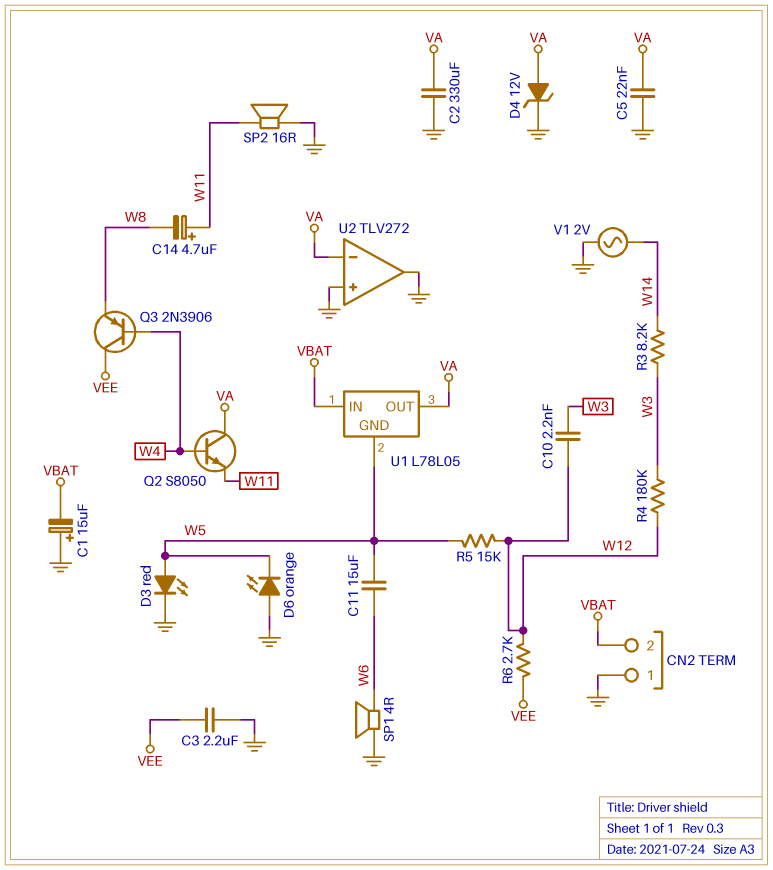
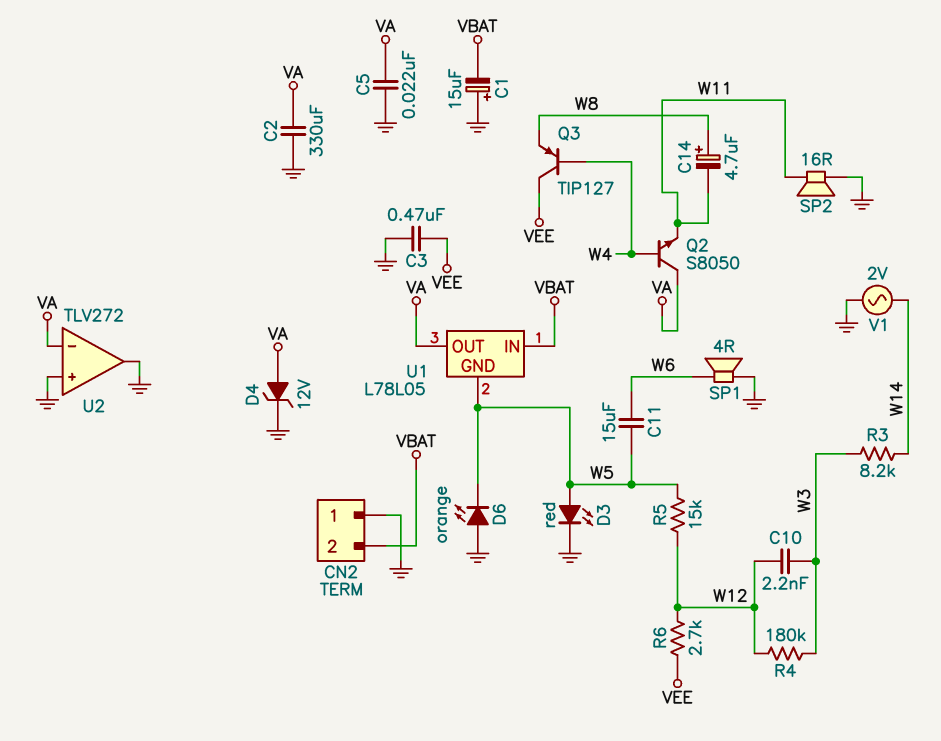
C3: 2.2uF (GND, VEE) -> 470nF (GND, VEE)
C14: 4.7uF (plus W11, minus W8) -> 4.7uF (plus W8, minus W11)
Q3: PNP 2N3906 (B W4, C VEE, E W8) -> PNP TIP127 (B W4, C VEE, E W8)

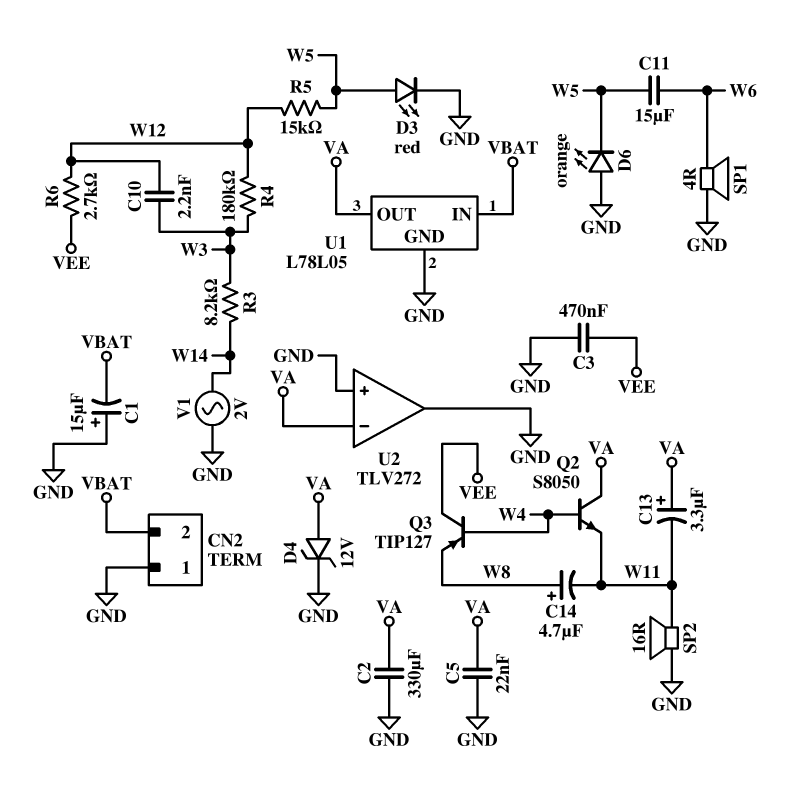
C13: none -> 3.3uF (plus VA, minus W11)
U1 pin GND: W5 -> GND

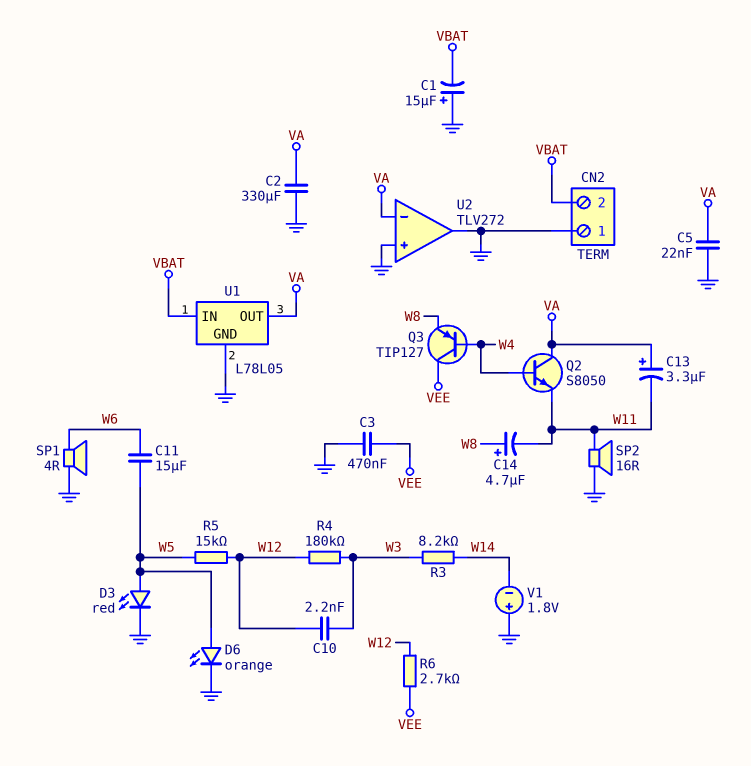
D4: zener 12V (A VA, K GND) -> none
D6: LED orange (A GND, K W5) -> LED orange (A W5, K GND)
V1: AC 2V (GND, W14) -> 1.8V (plus GND, minus W14)

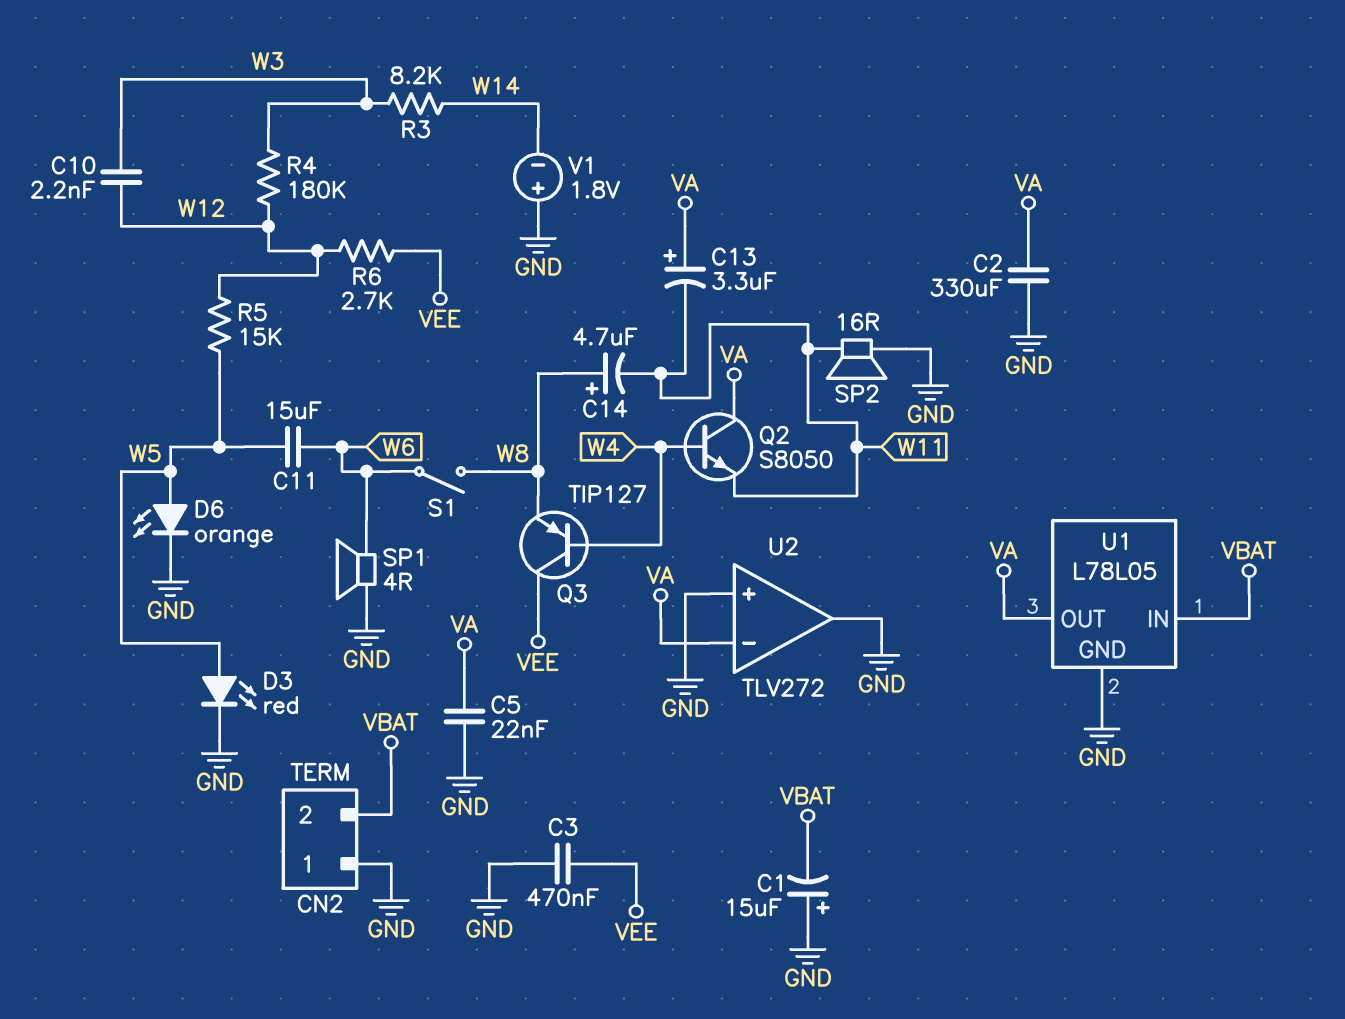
S1: none -> switch (W6, W8)

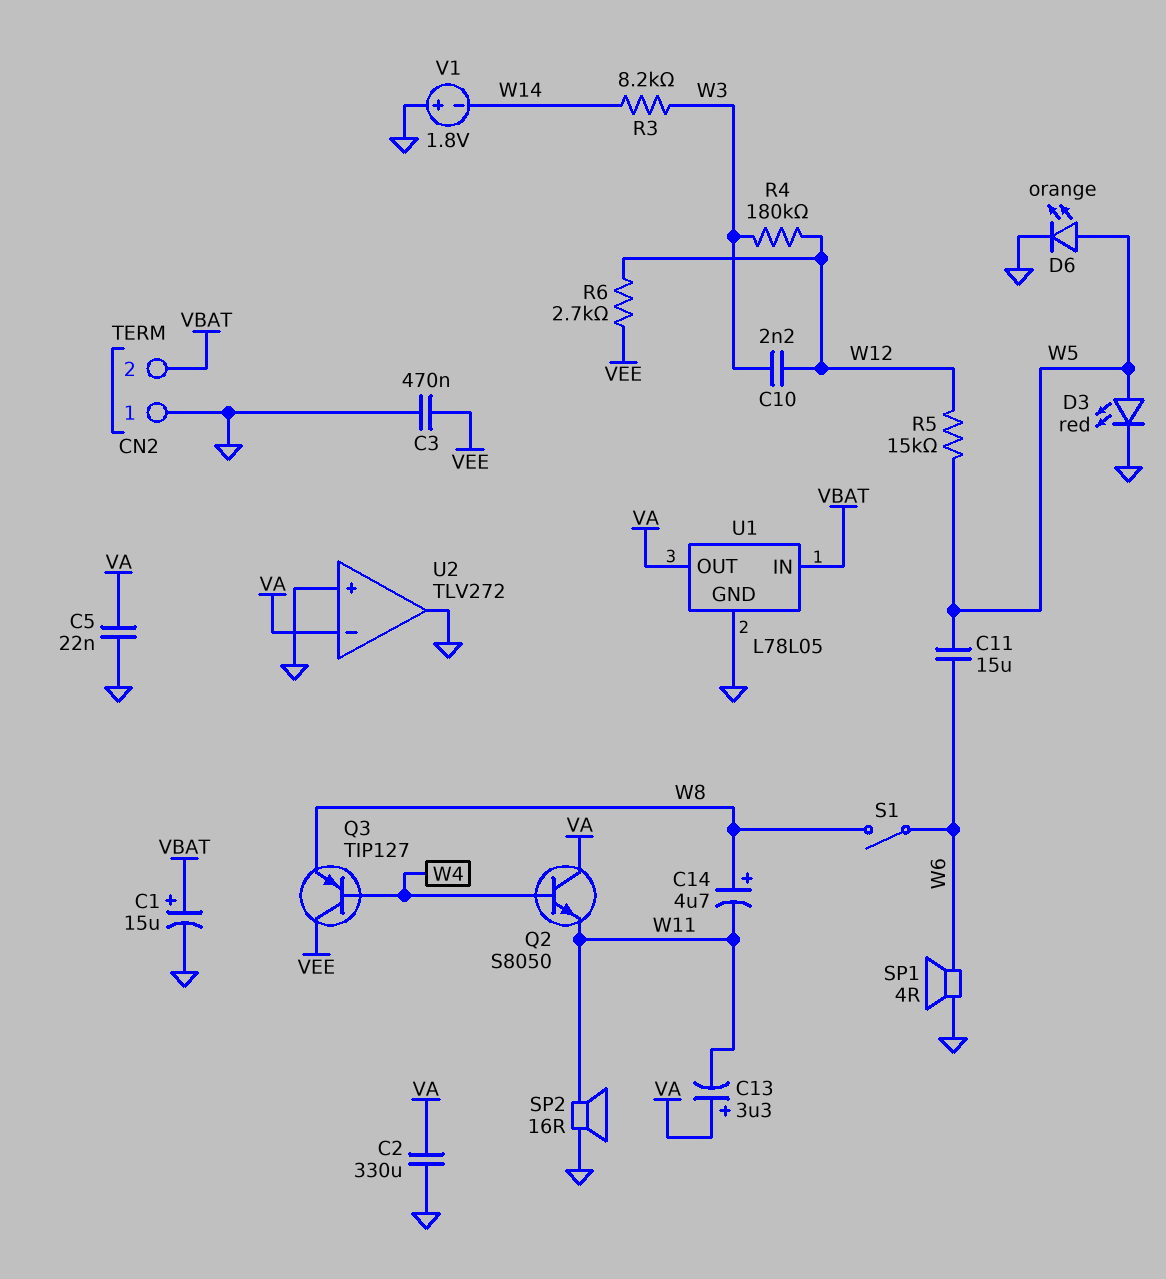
C1: 15uF (plus GND, minus VBAT) -> 15uF (plus VBAT, minus GND)

